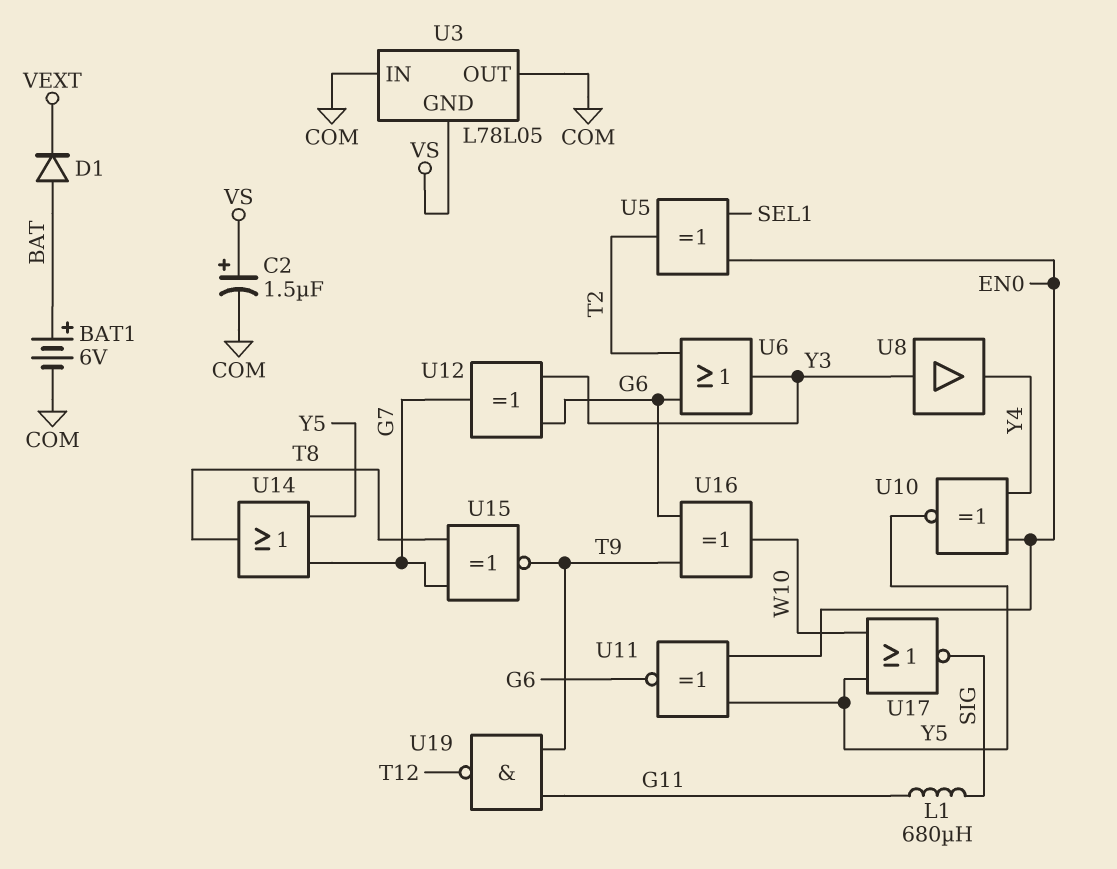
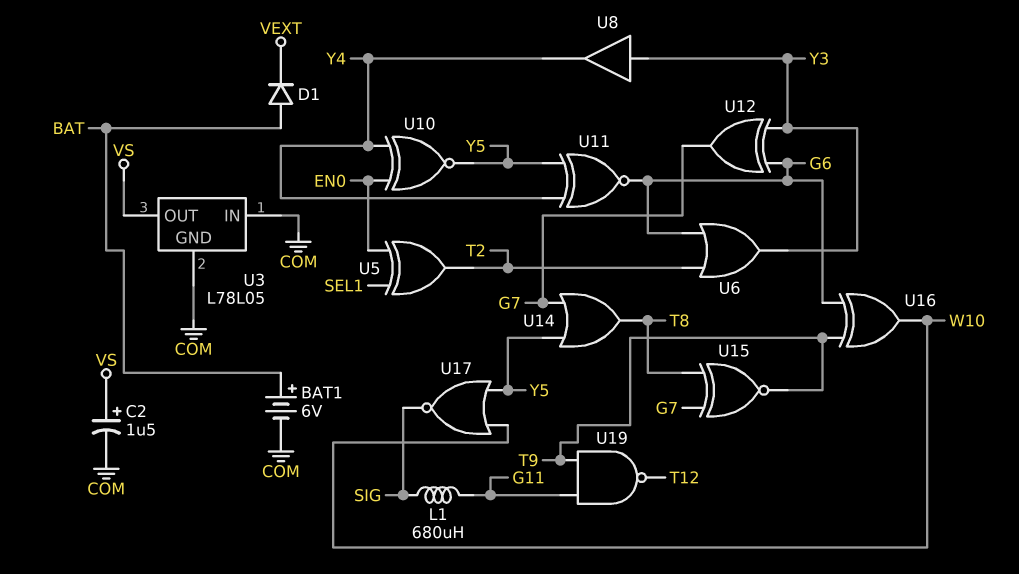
U3 pin GND: VS -> COM
U3 pin OUT: COM -> VS
U11: XNOR (in EN0, in Y5, out G6) -> XNOR (in Y4, in Y5, out G6)

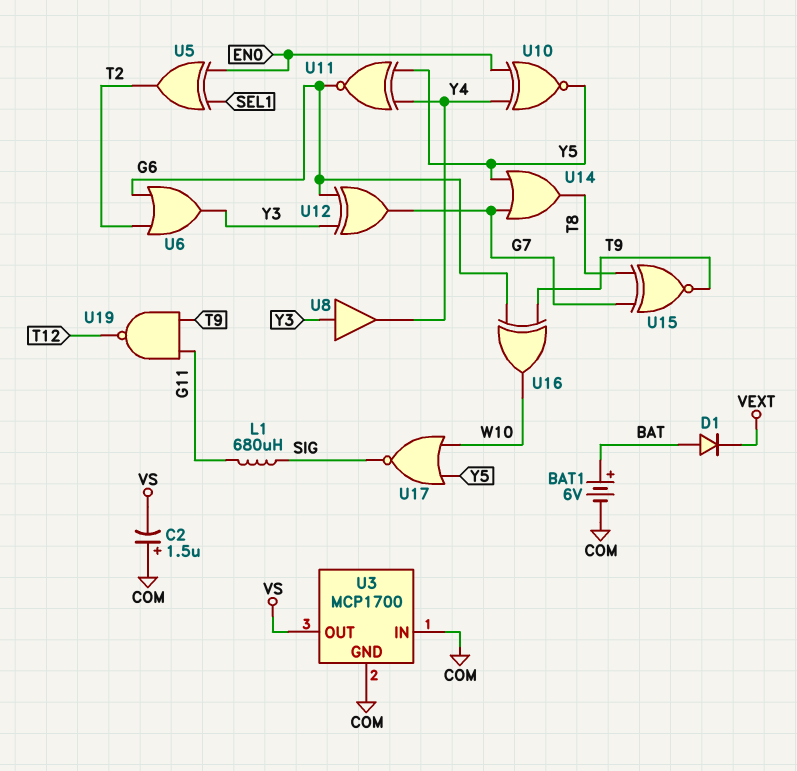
C2: 1.5uF (plus VS, minus COM) -> 1.5uF (plus COM, minus VS)
U3: L78L05 -> MCP1700

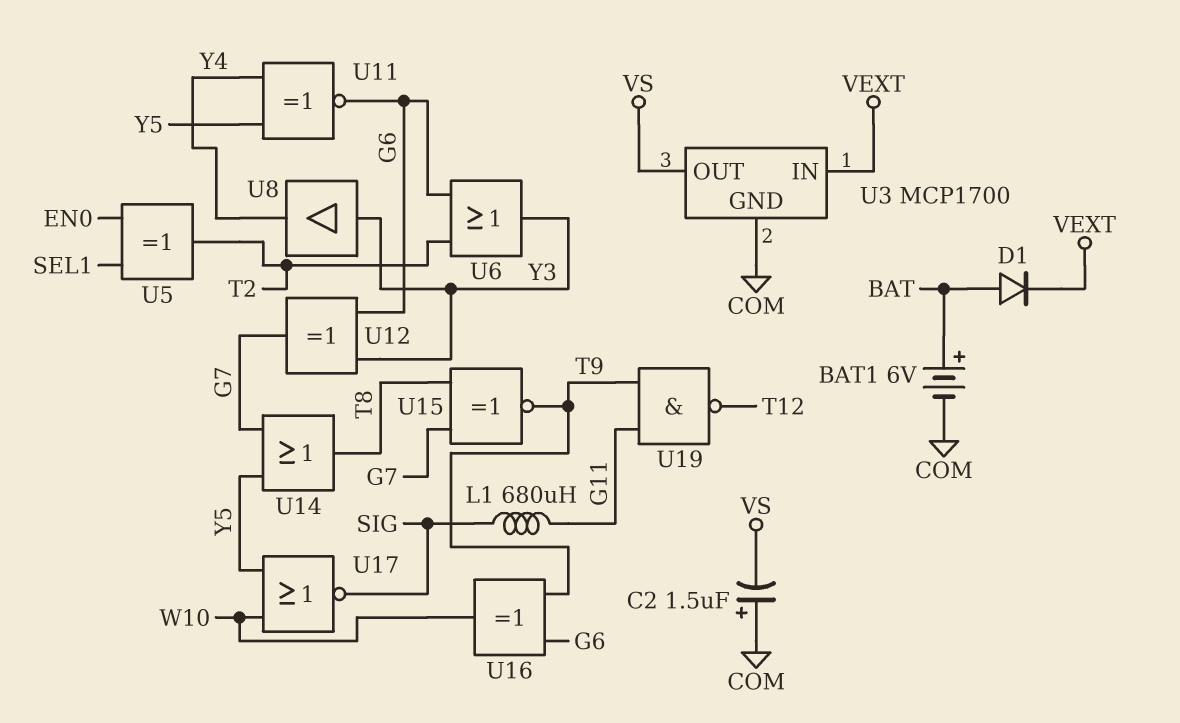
U3 pin IN: COM -> VEXT
U10: XNOR (in EN0, in Y4, out Y5) -> none

